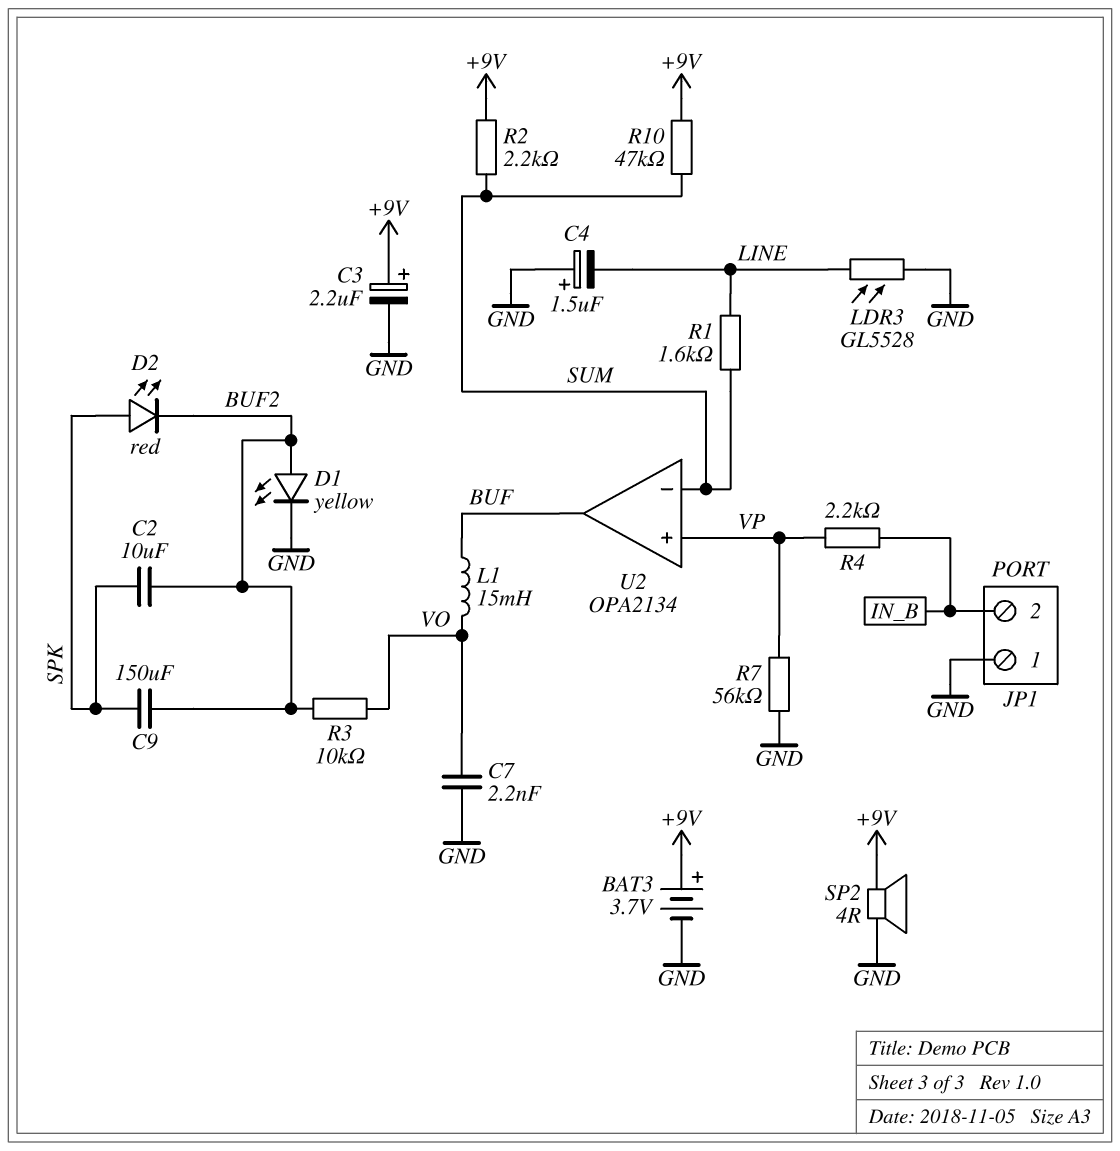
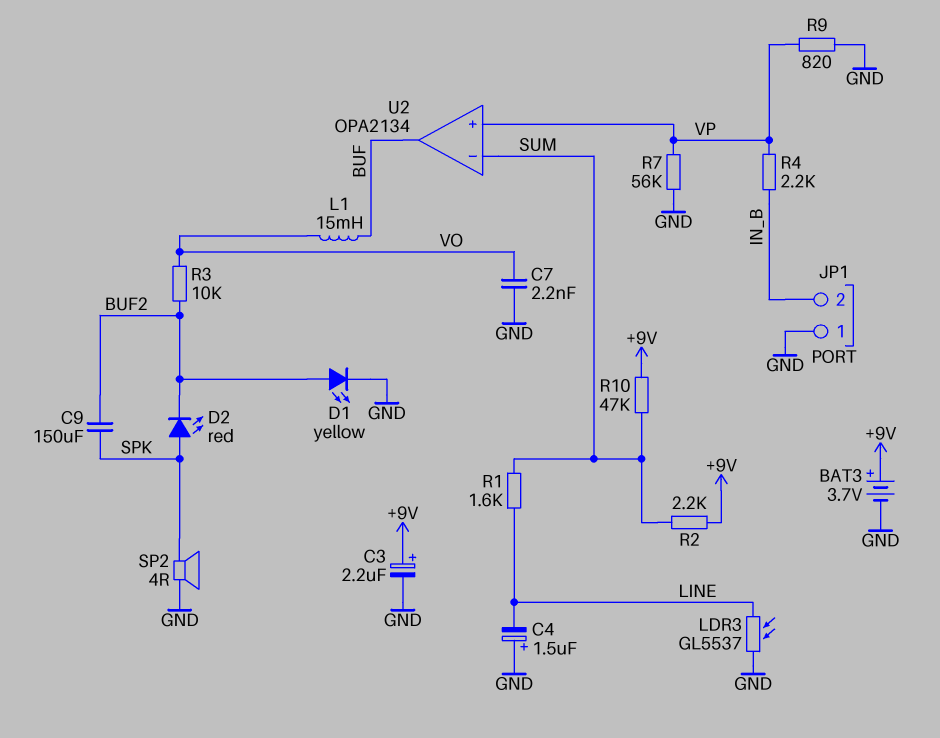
C2: 10uF (BUF2, SPK) -> none
LDR3: GL5528 (GND, LINE) -> GL5537 (GND, LINE)
R9: none -> 820 (GND, VP)
SP2: speaker 4R (+9V, GND) -> speaker 4R (GND, SPK)

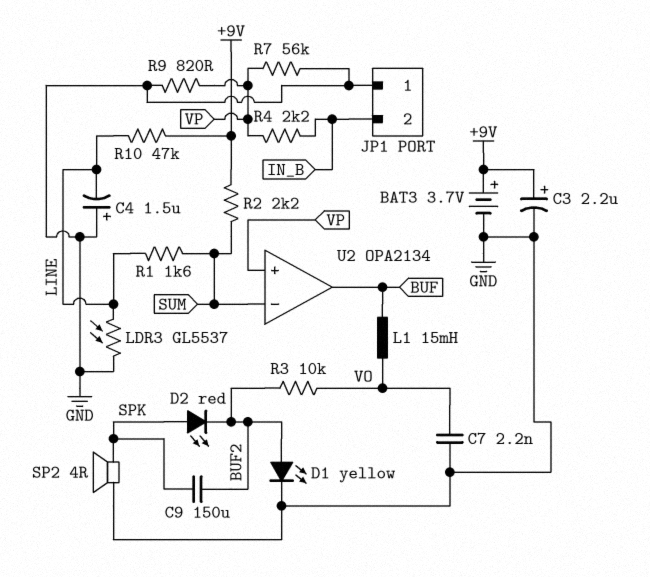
R10: 47k (+9V, SUM) -> 47k (+9V, LINE)

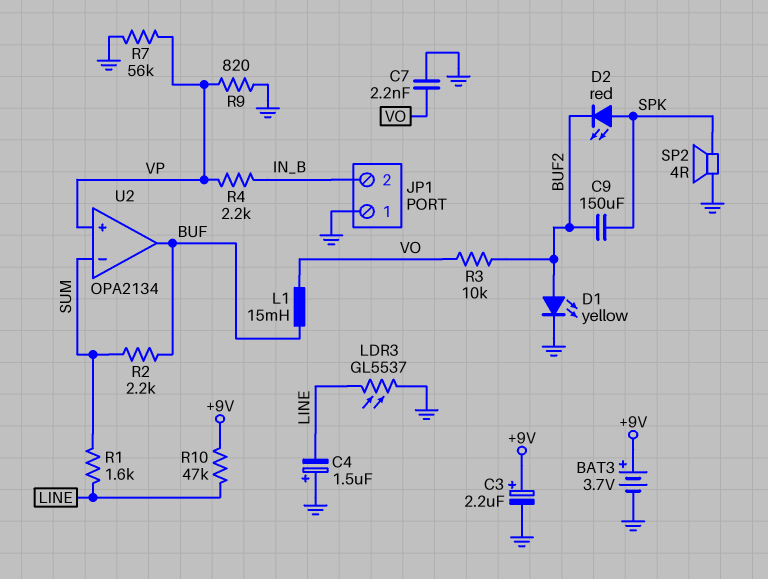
R2: 2.2k (+9V, SUM) -> 2.2k (BUF, SUM)

